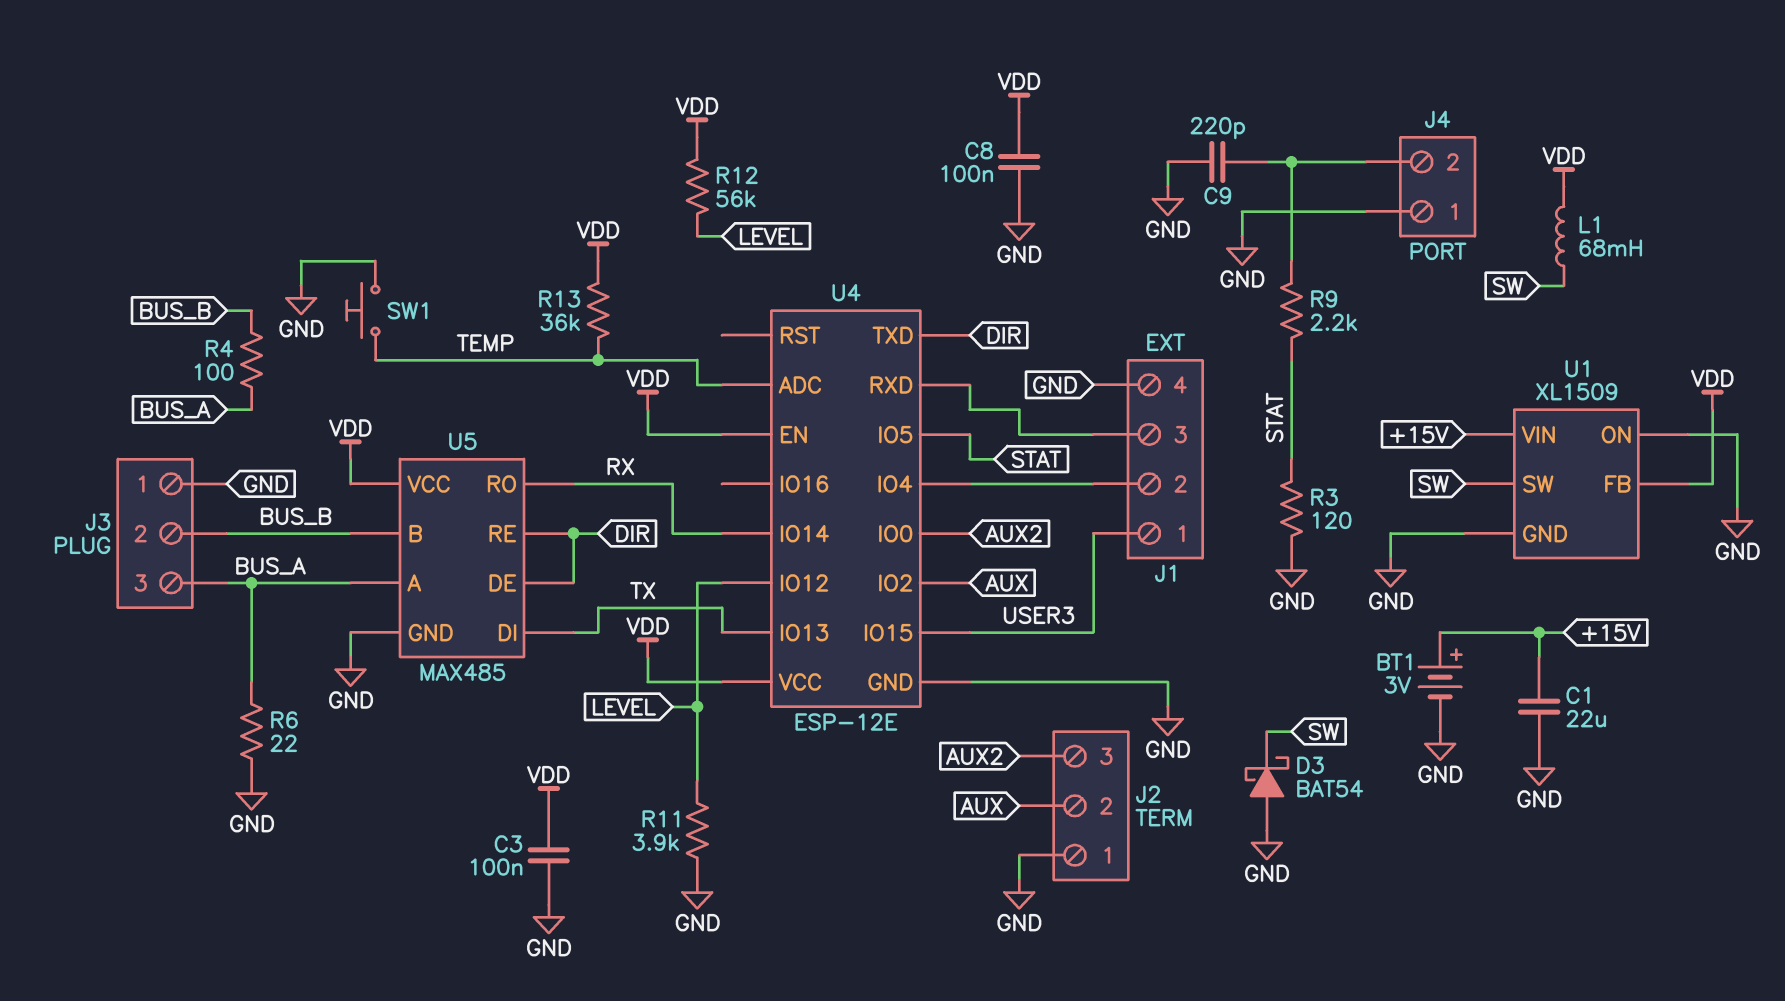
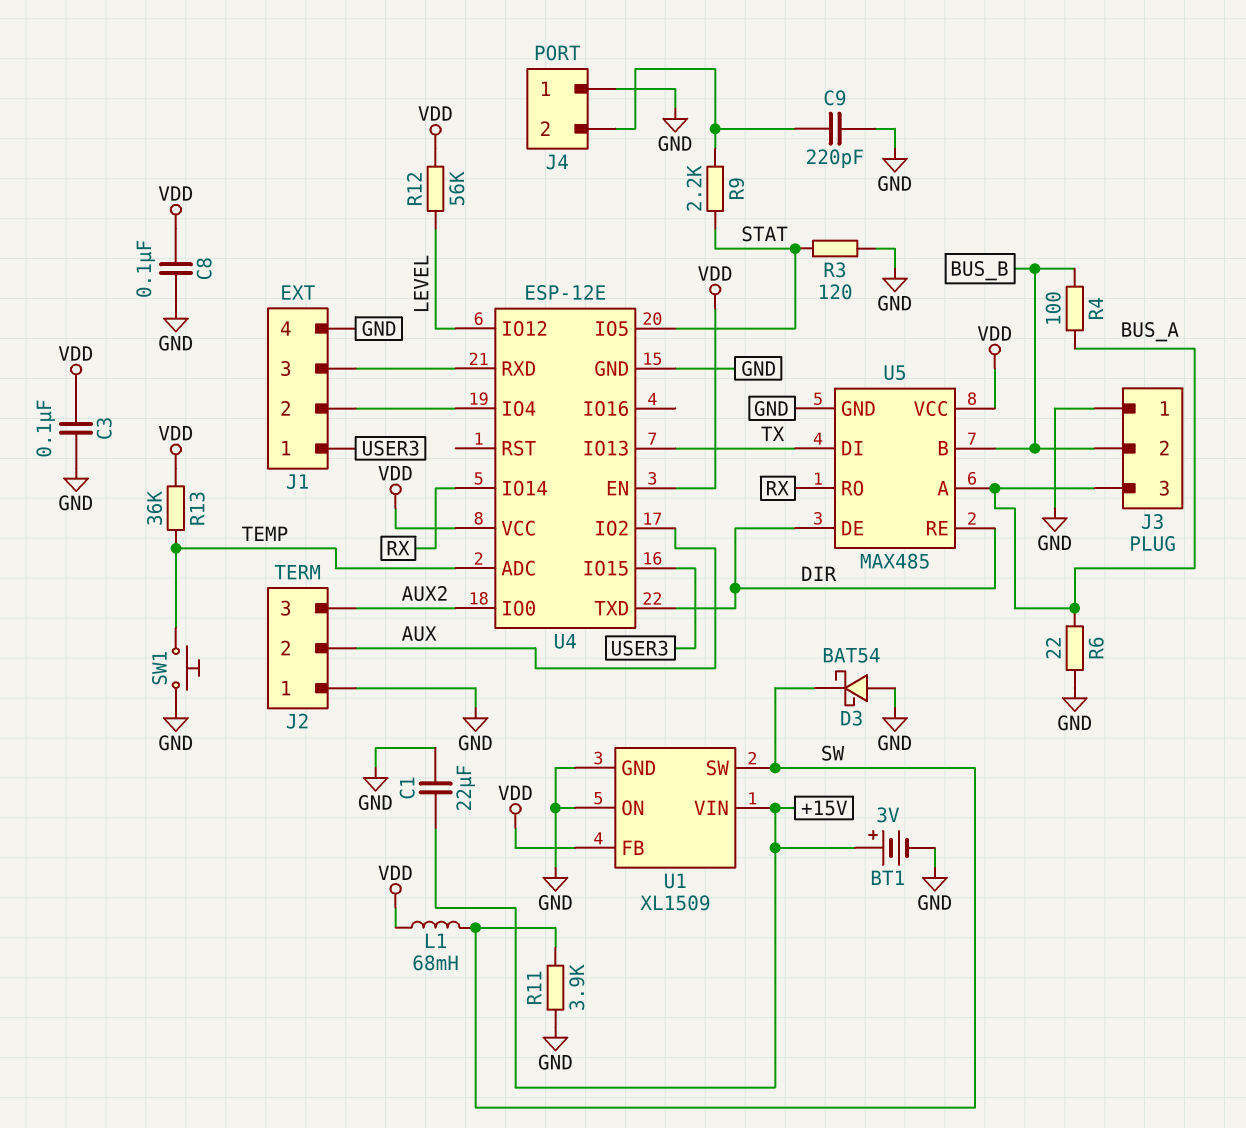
R11: 3.9k (GND, LEVEL) -> 3.9k (GND, SW)

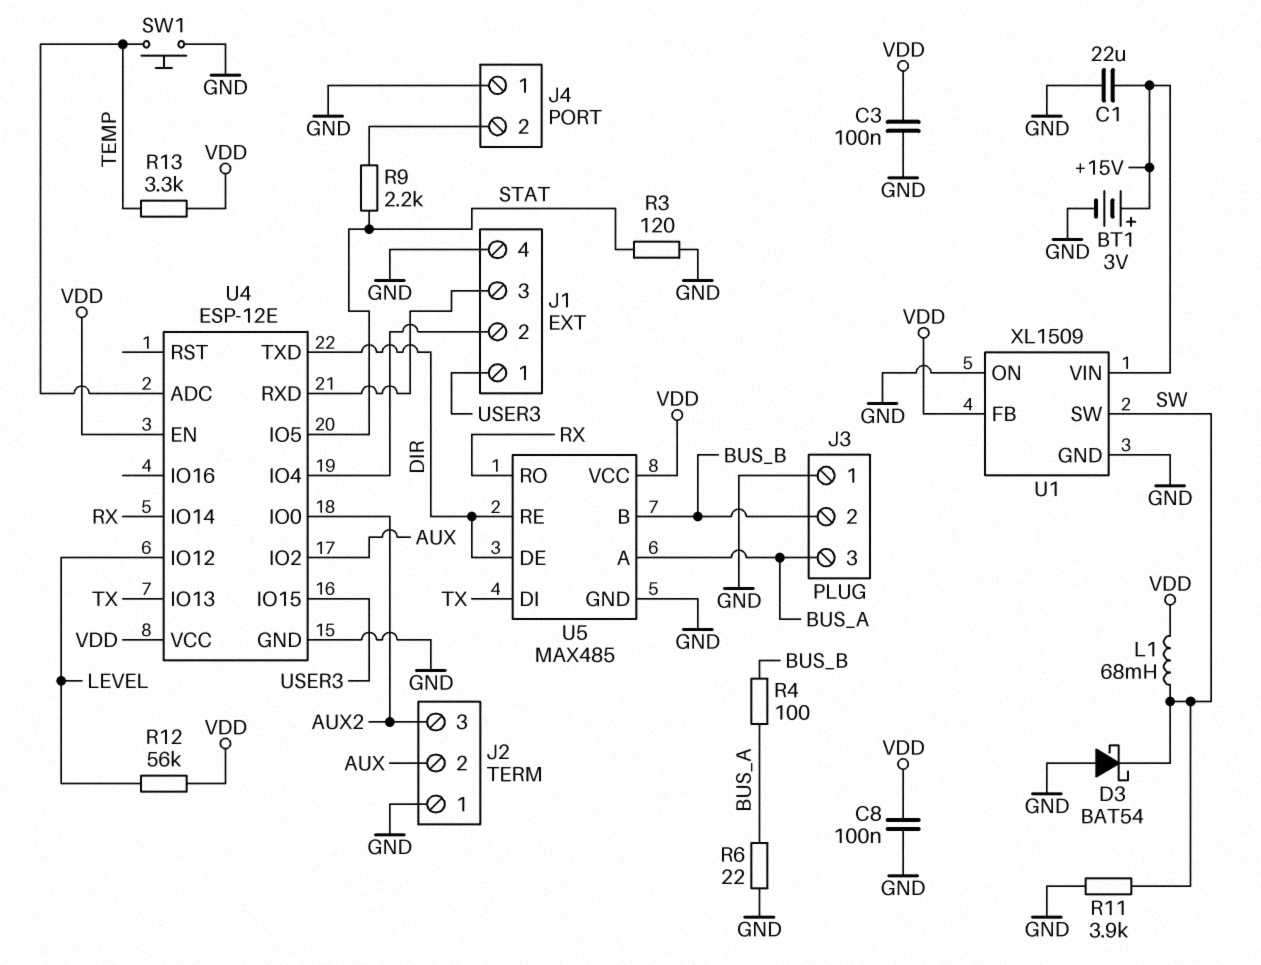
C9: 220pF (GND, J4/2) -> none
R13: 36k (TEMP, VDD) -> 3.3k (TEMP, VDD)

